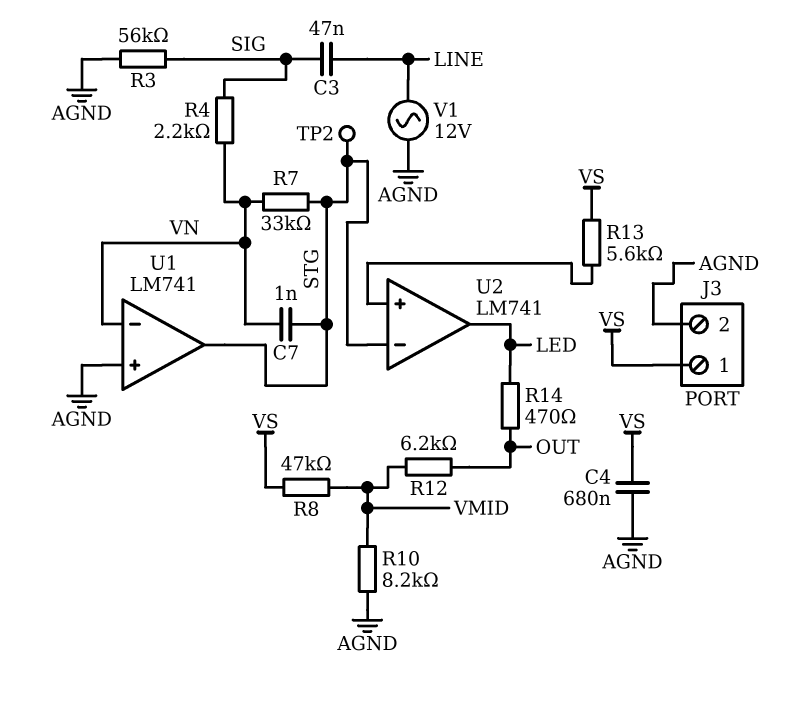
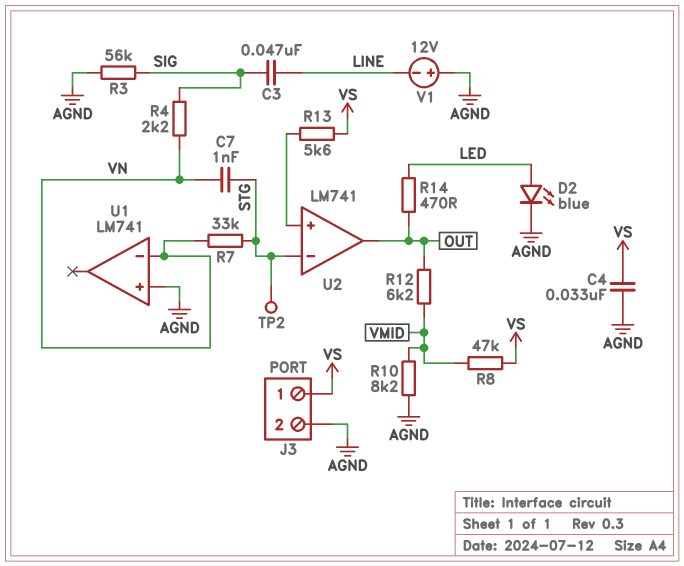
C4: 680nF (AGND, VS) -> 33nF (AGND, VS)
D2: none -> LED blue (A LED, K AGND)
U1 pin out: STG -> none
U2 pin out: LED -> OUT
V1: AC 12V (AGND, LINE) -> 12V (plus AGND, minus LINE)

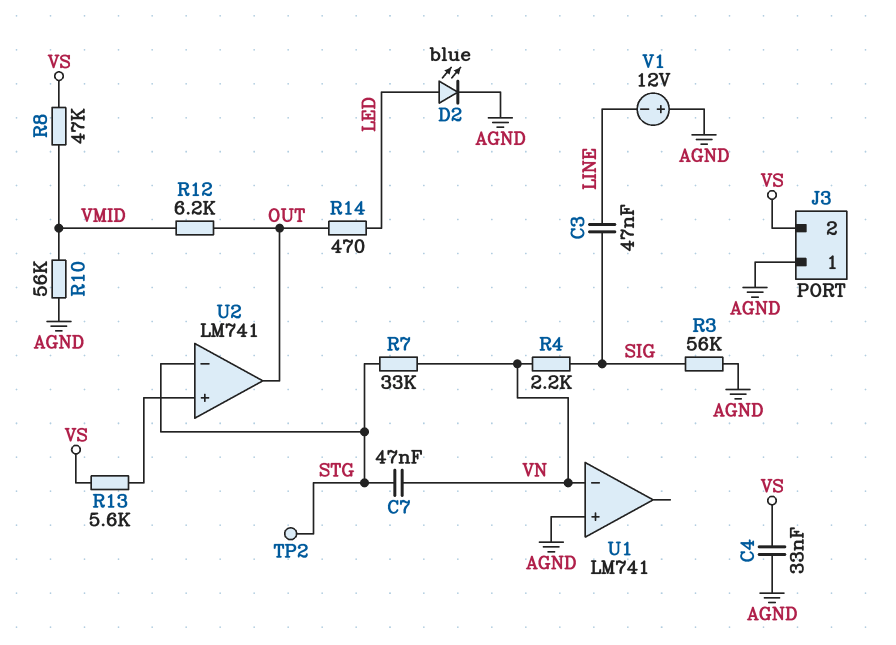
C7: 1nF (STG, VN) -> 47nF (STG, VN)
J3 pin 1: VS -> AGND
J3 pin 2: AGND -> VS
R10: 8.2k (AGND, VMID) -> 56k (AGND, VMID)

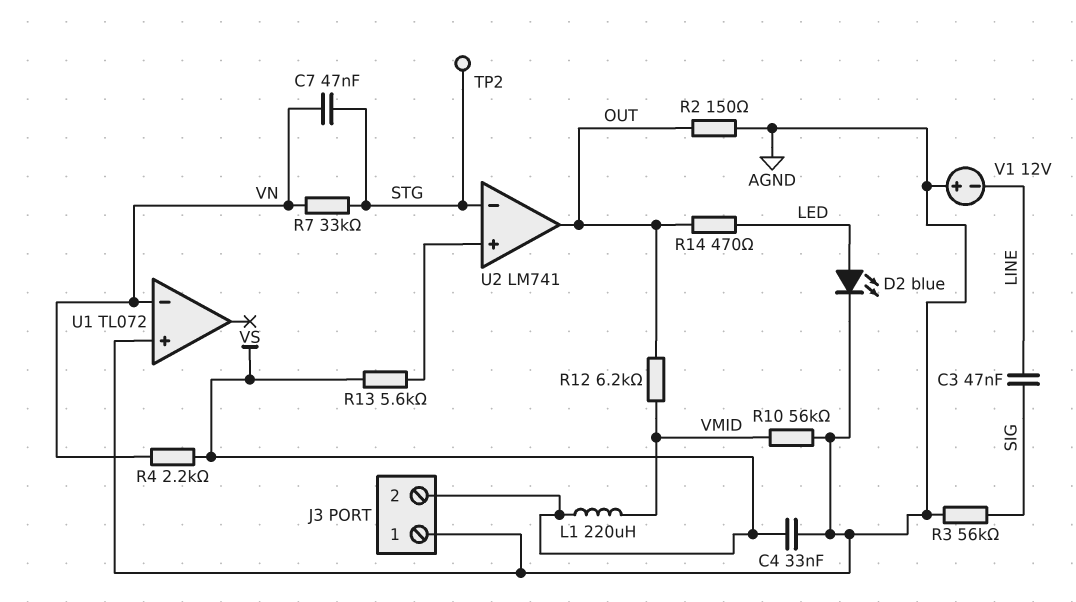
L1: none -> 220uH (VMID, VS)
R2: none -> 150 (AGND, OUT)
R4: 2.2k (SIG, VN) -> 2.2k (VN, VS)
R8: 47k (VMID, VS) -> none
U1: LM741 -> TL072

